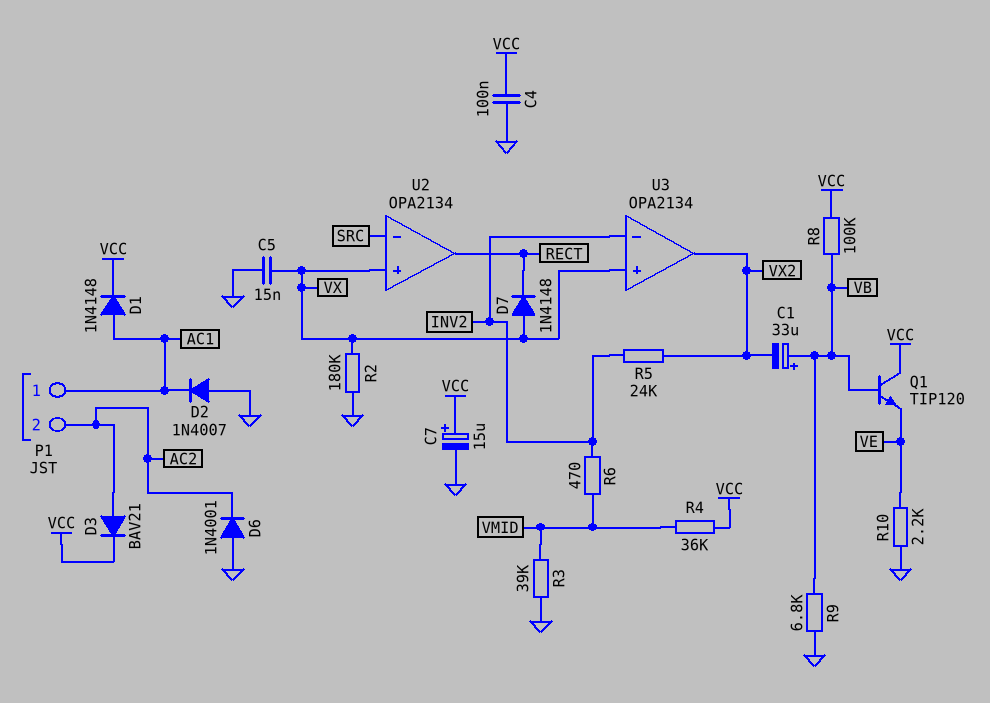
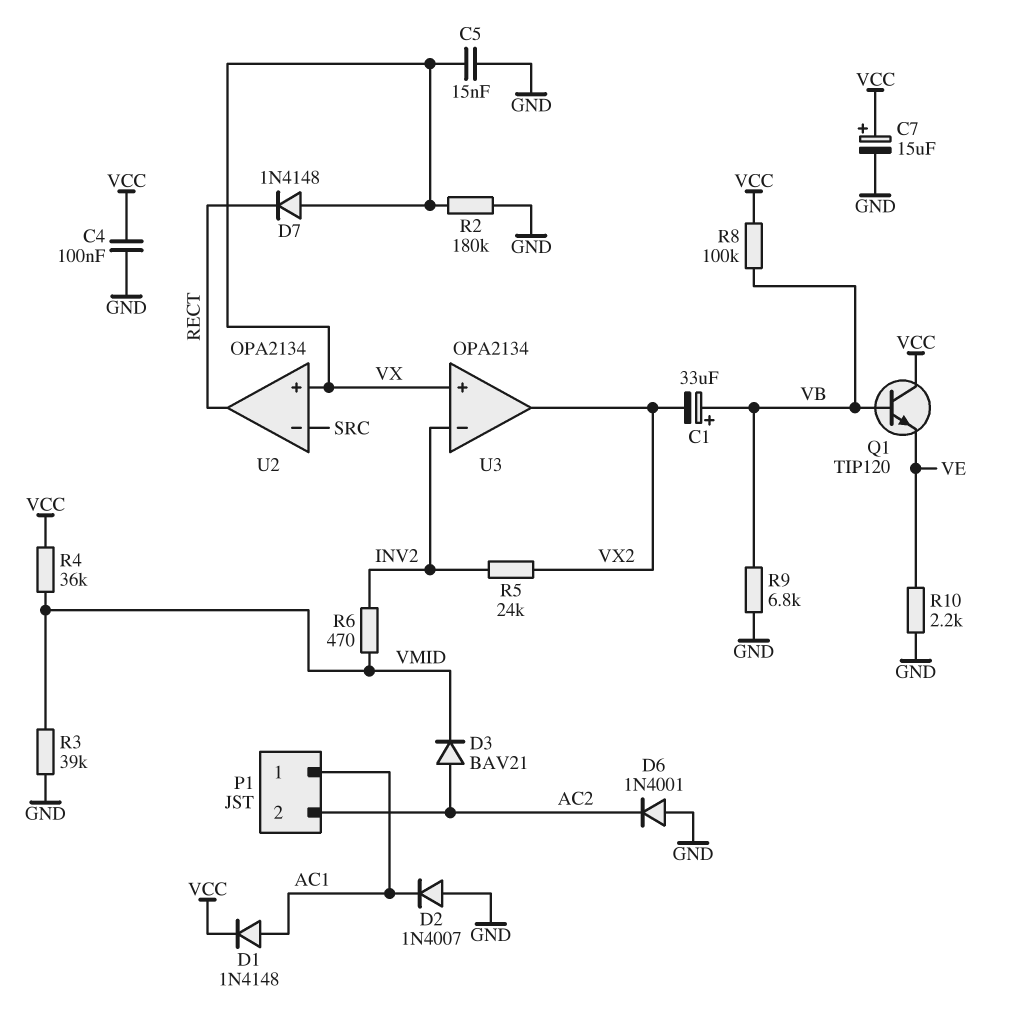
D3: diode BAV21 (A AC2, K VCC) -> diode BAV21 (A AC2, K VMID)

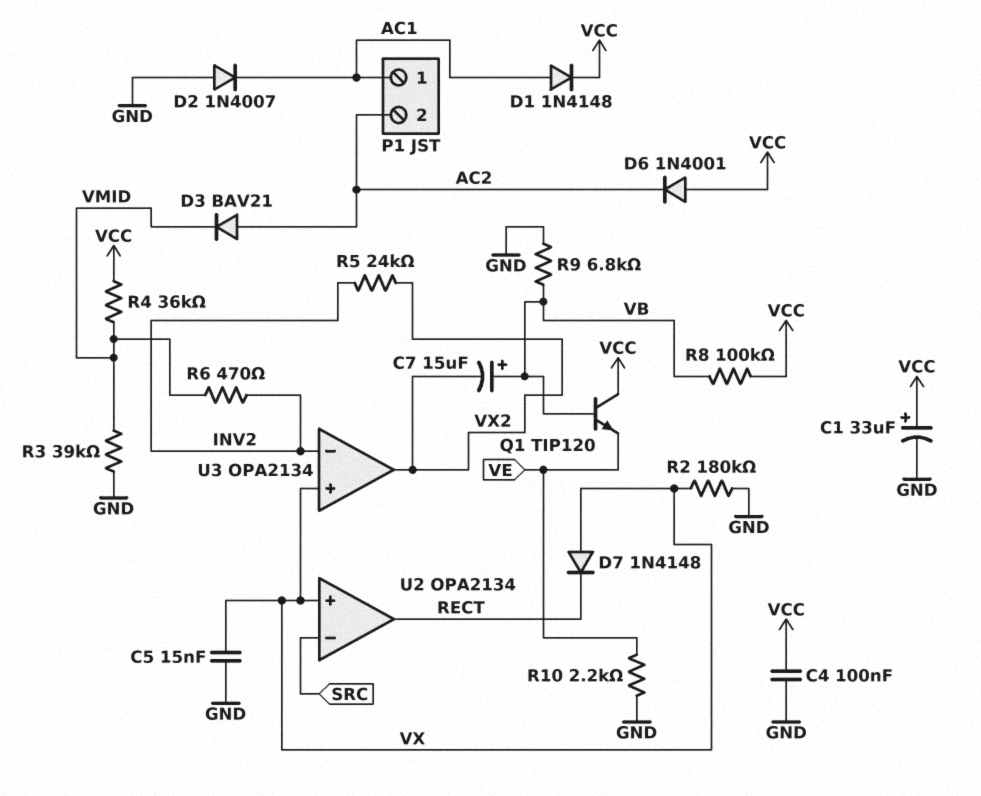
C1: 33uF (plus VB, minus VX2) -> 33uF (plus VCC, minus GND)
C7: 15uF (plus VCC, minus GND) -> 15uF (plus VB, minus VX2)
D6: diode 1N4001 (A GND, K AC2) -> diode 1N4001 (A VCC, K AC2)

